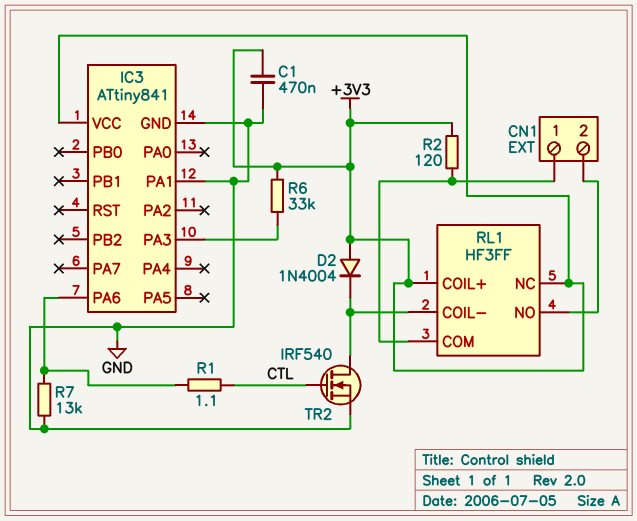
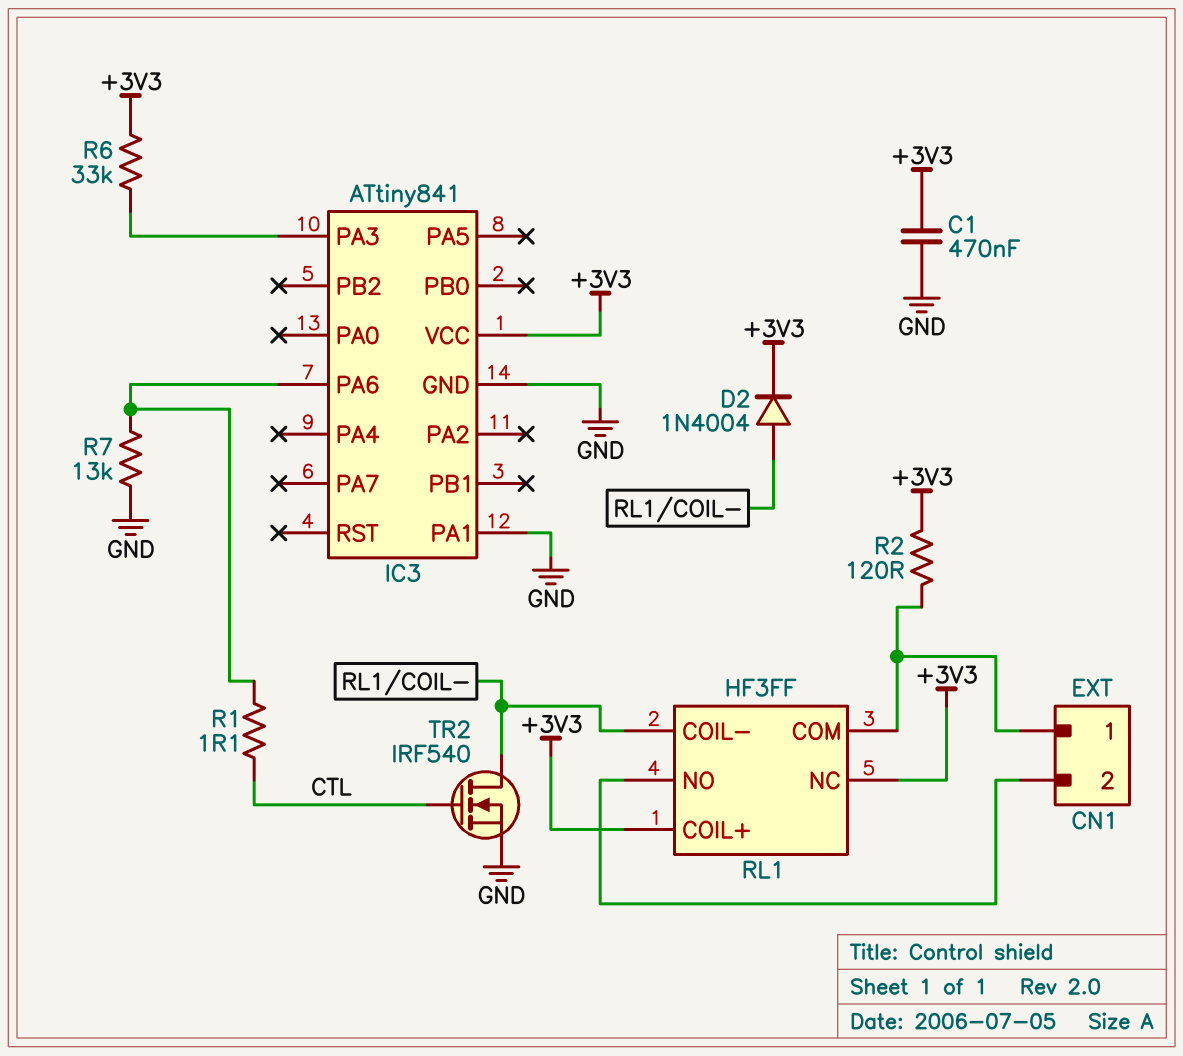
D2: diode 1N4004 (A +3V3, K RL1/COIL-) -> diode 1N4004 (A RL1/COIL-, K +3V3)

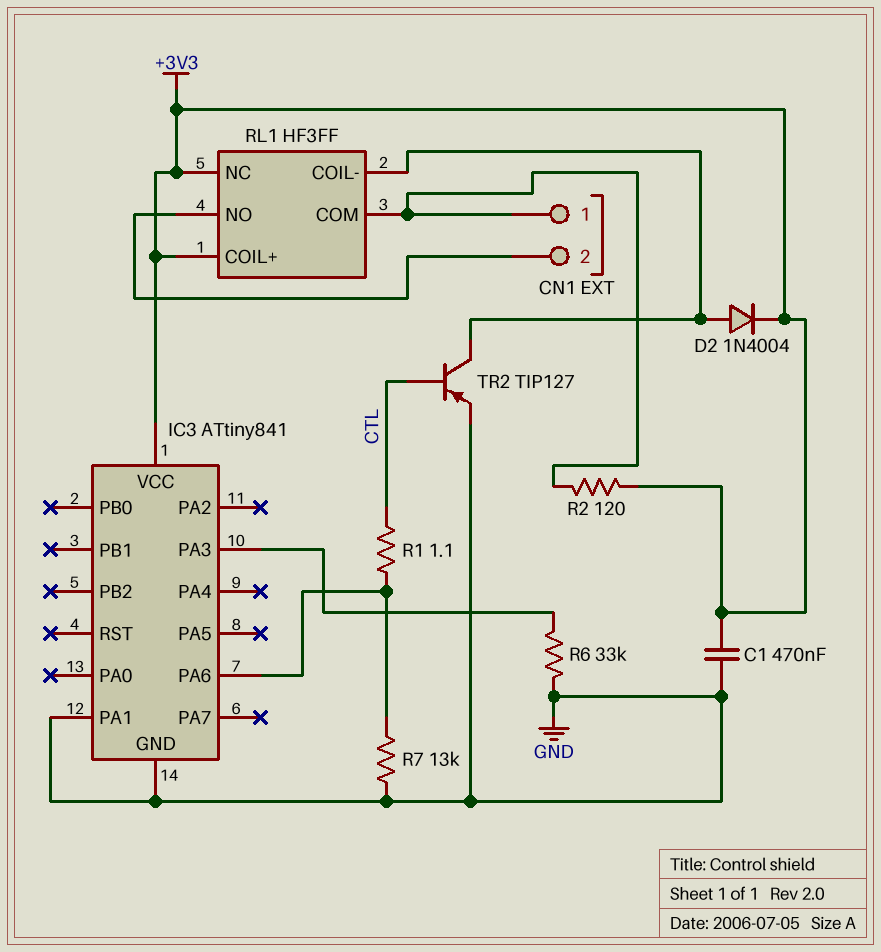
R6: 33k (+3V3, IC3/PA3) -> 33k (GND, IC3/PA3)
TR2: NMOS IRF540 (G CTL, D RL1/COIL-, S GND) -> PNP TIP127 (B CTL, C RL1/COIL-, E GND)

